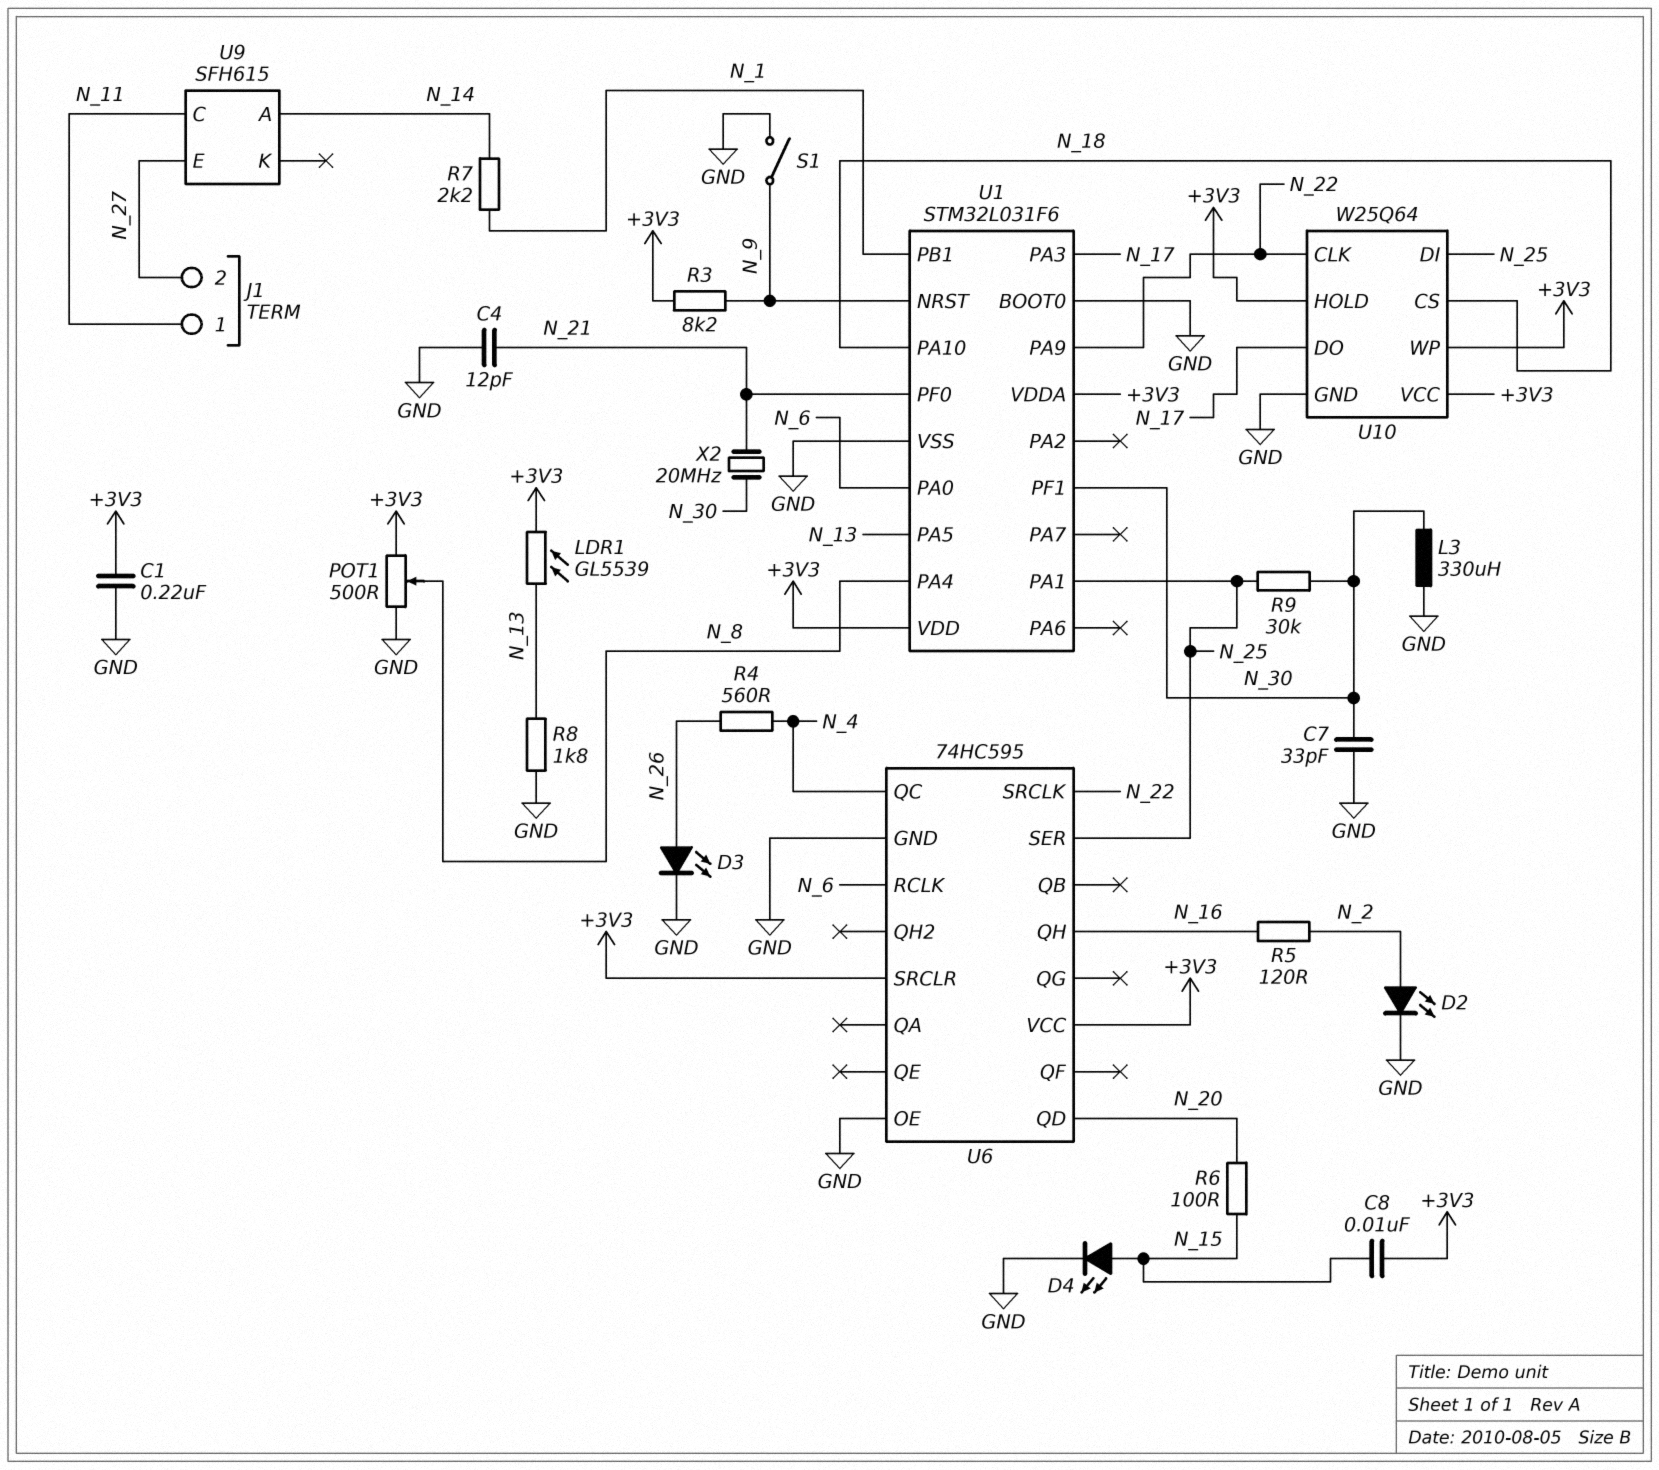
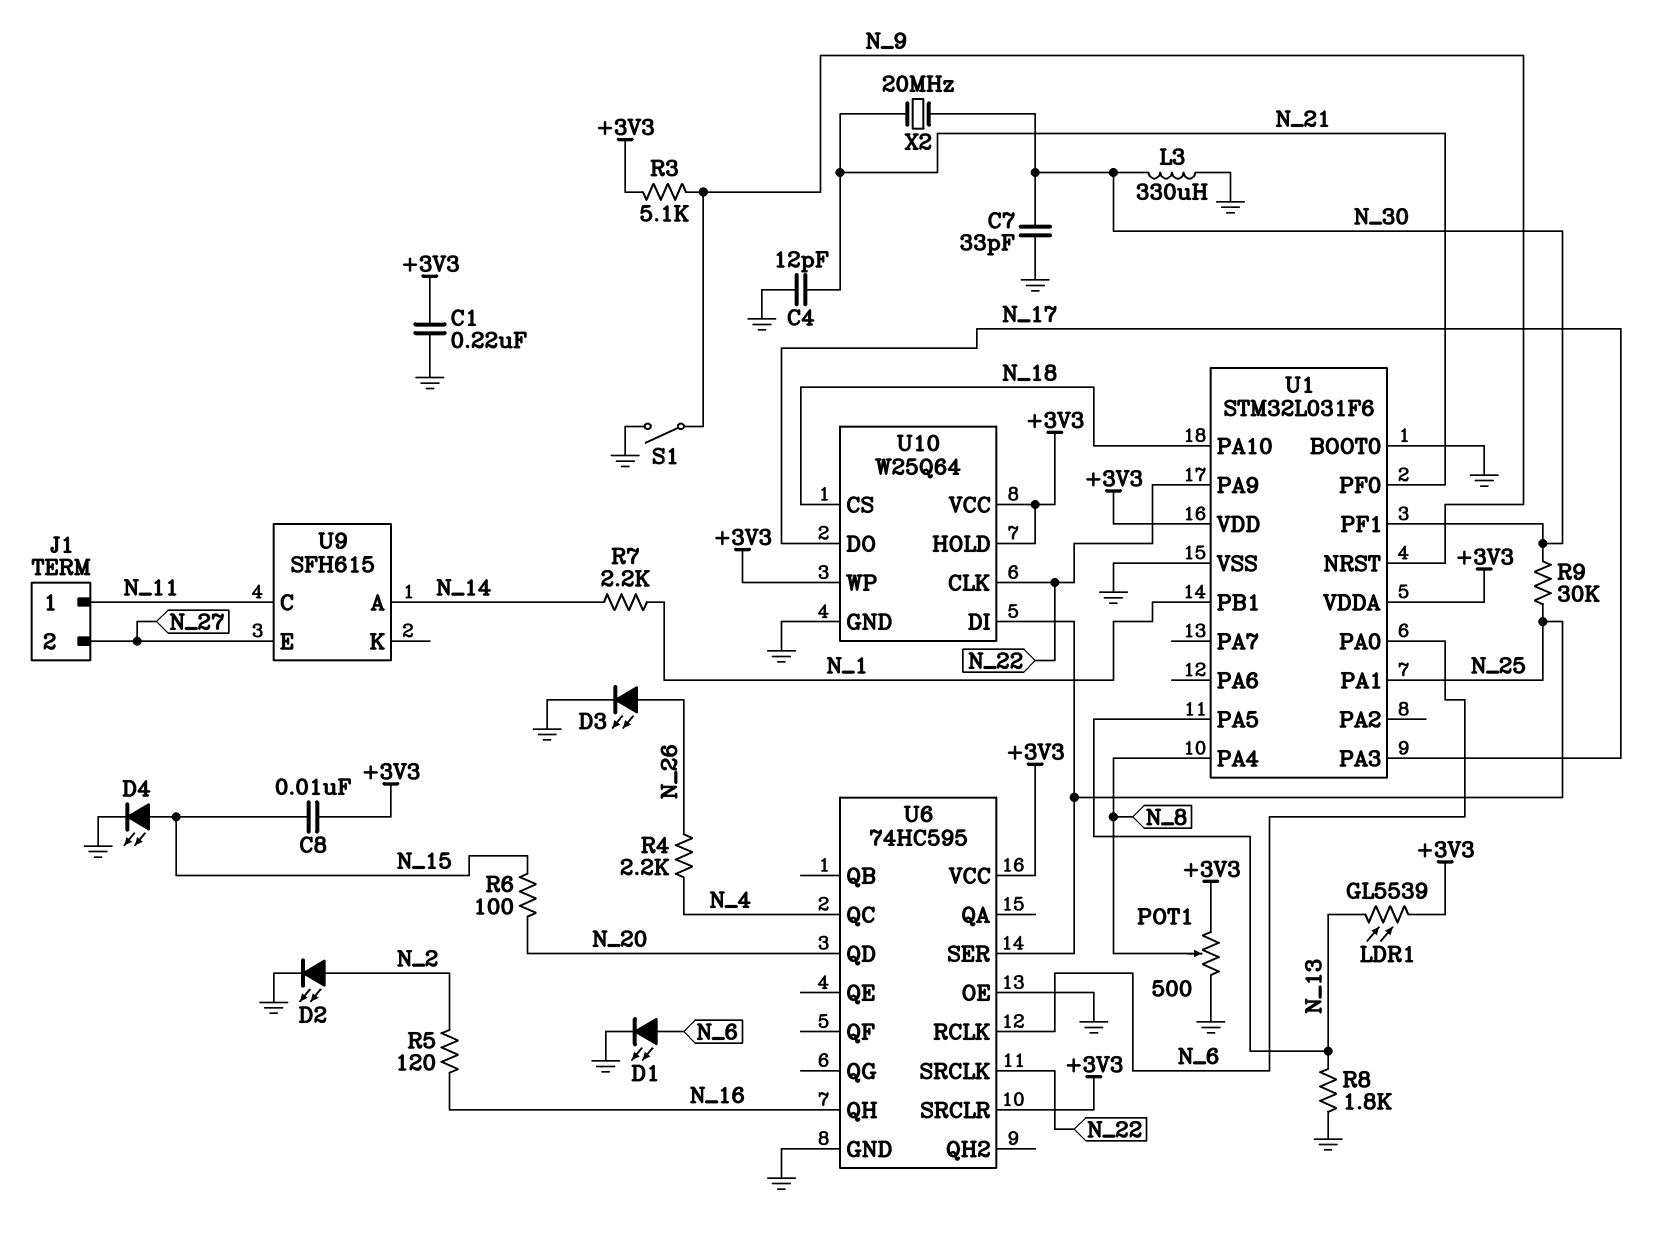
D1: none -> LED (A N_6, K GND)
R3: 8.2k (+3V3, N_9) -> 5.1k (+3V3, N_9)
R4: 560 (N_4, N_26) -> 2.2k (N_4, N_26)

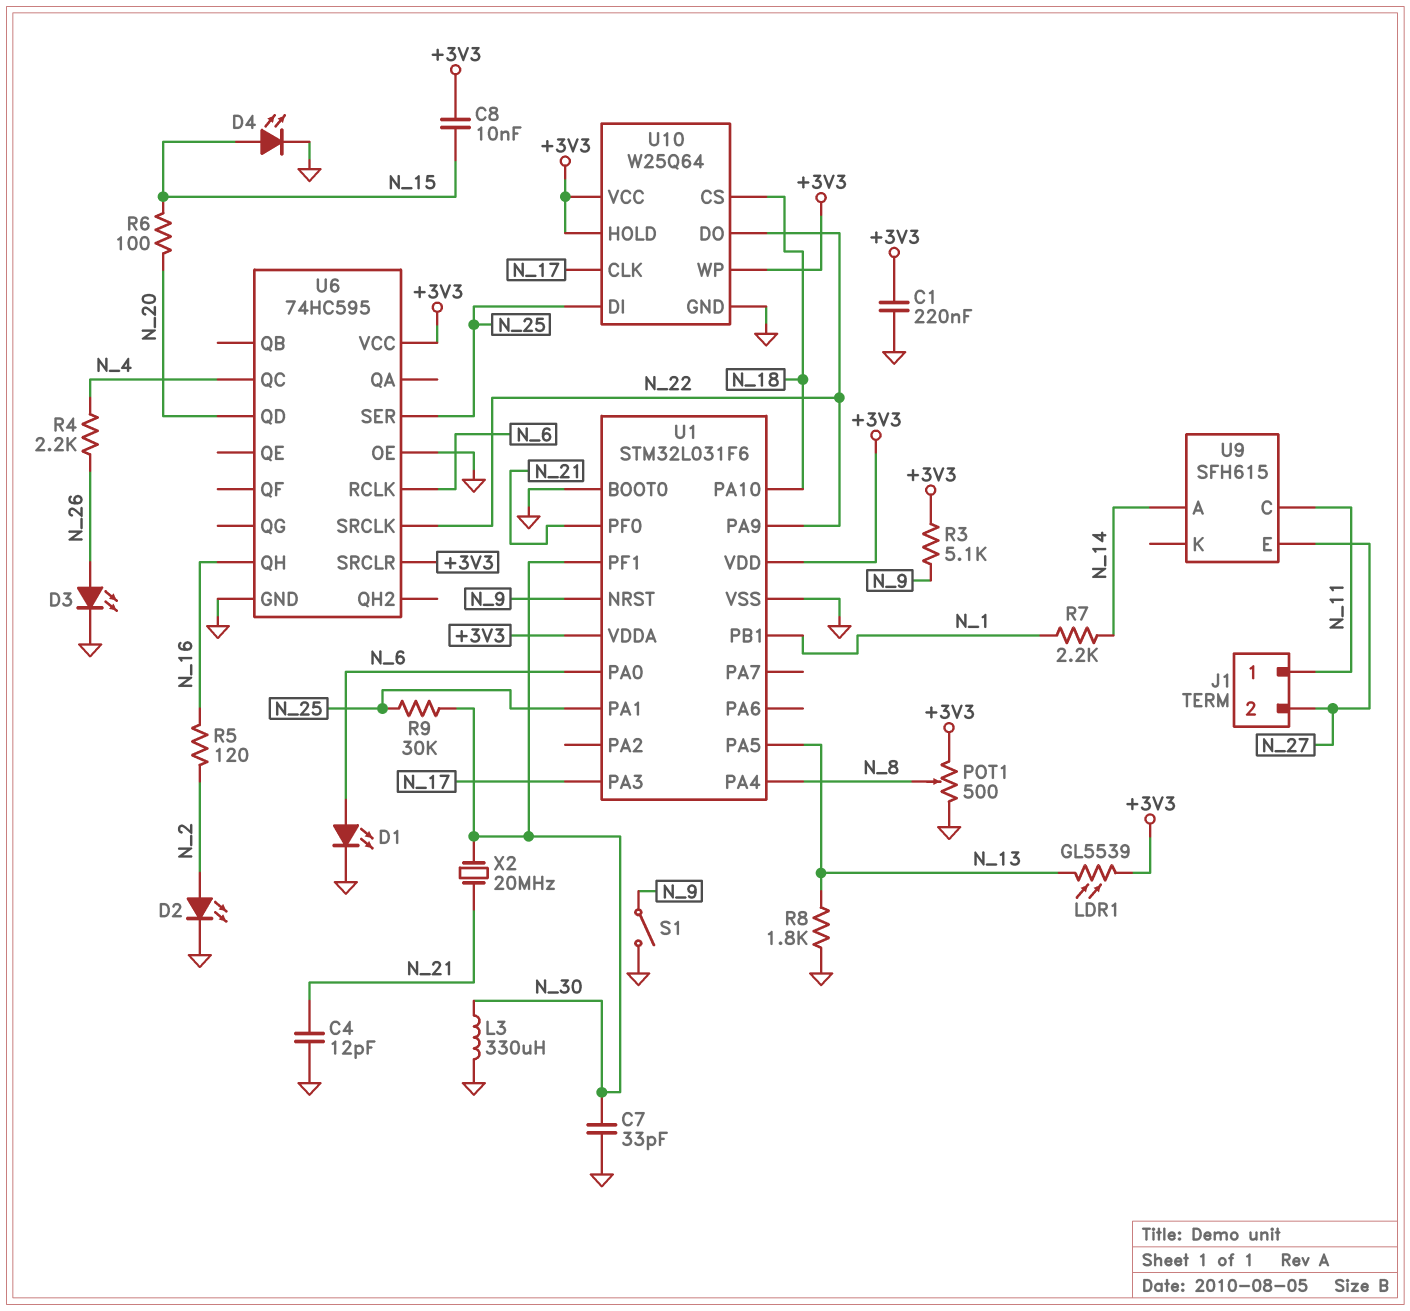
U10 pin CLK: N_22 -> N_17
U10 pin DO: N_17 -> N_22

